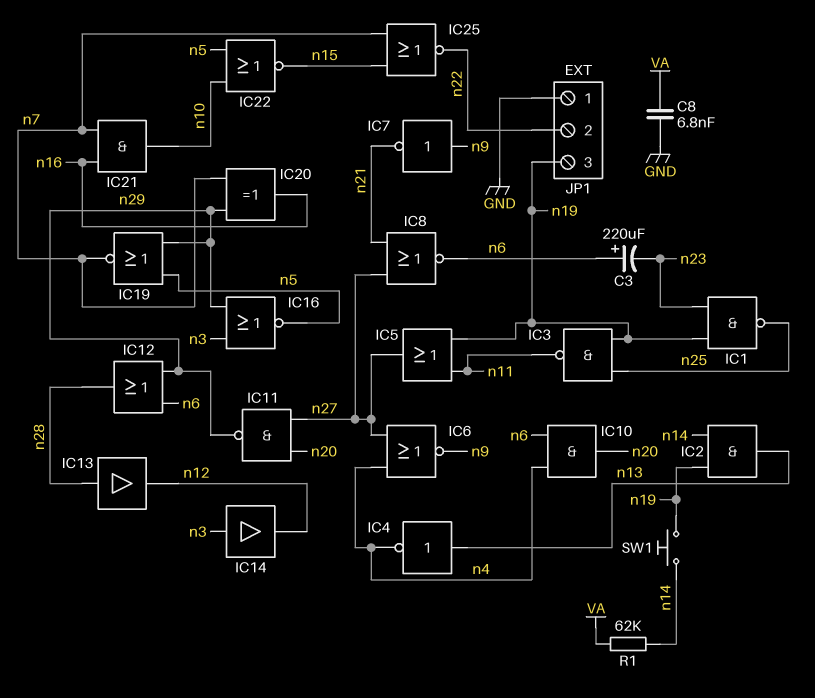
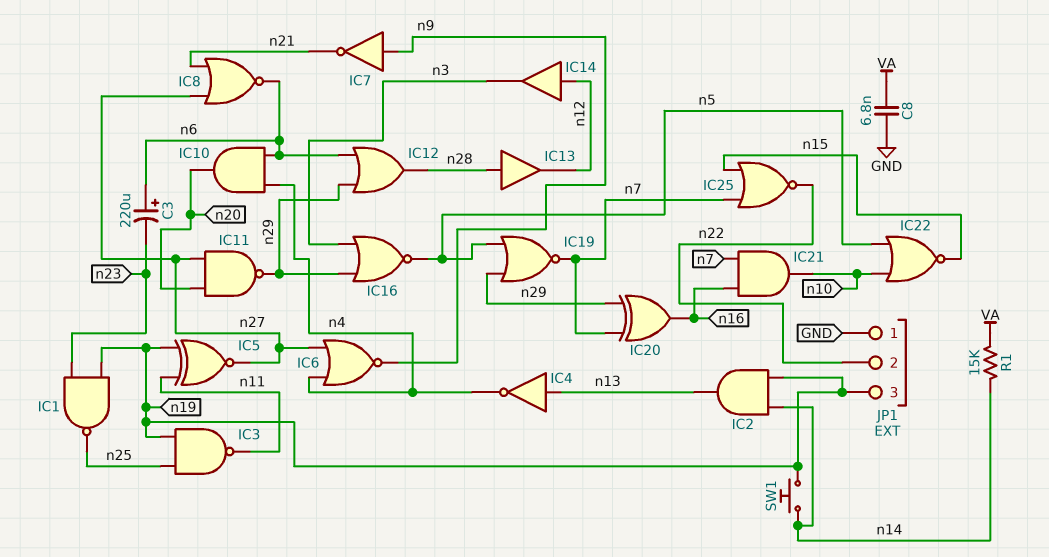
IC5: OR (in n11, in n19, out n27) -> XNOR (in n11, in n19, out n27)
IC14: buffer (in n3, out n12) -> buffer (in n12, out n3)
R1: 62k (VA, n14) -> 15k (VA, n14)

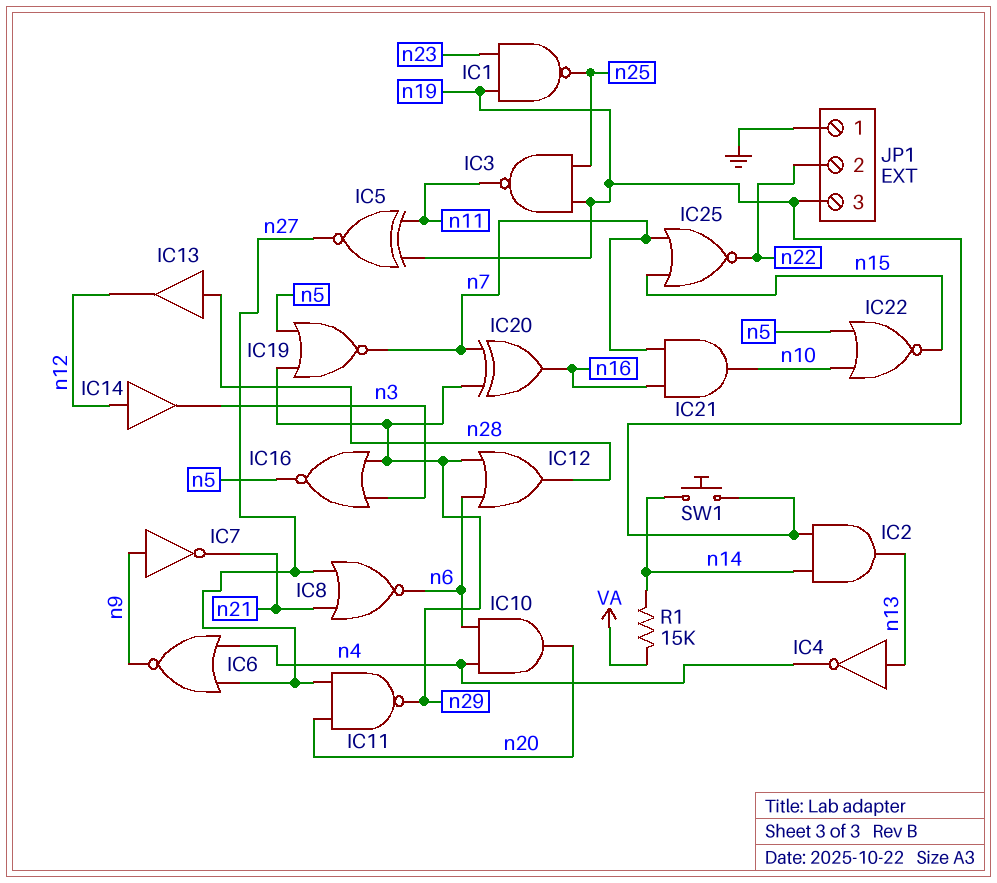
C3: 220uF (plus n6, minus n23) -> none
C8: 6.8nF (GND, VA) -> none

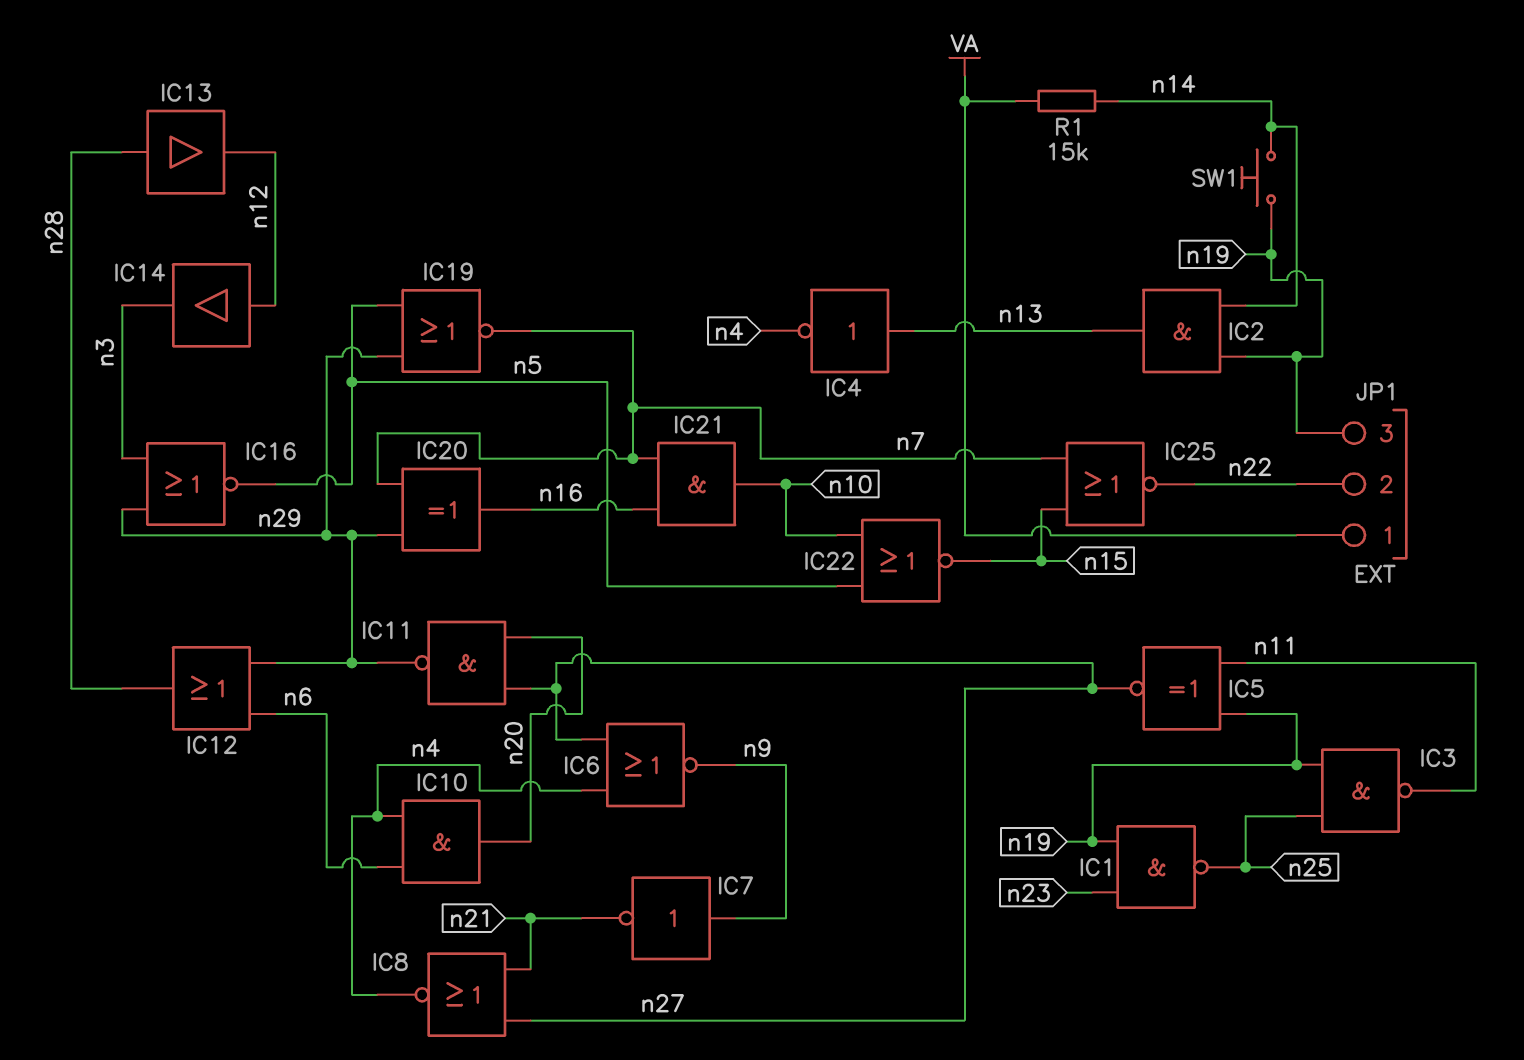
IC8: NOR (in n21, in n27, out n6) -> NOR (in n21, in n27, out n4)
JP1 pin 1: GND -> VA

